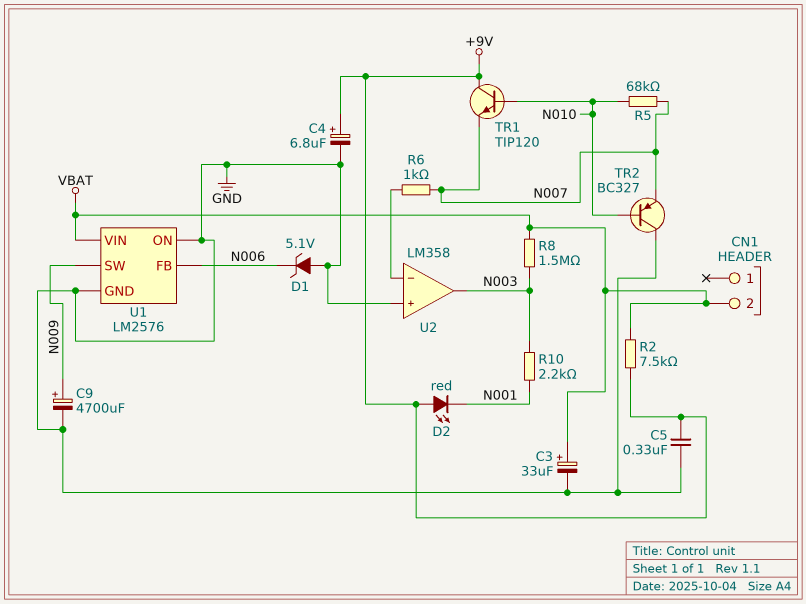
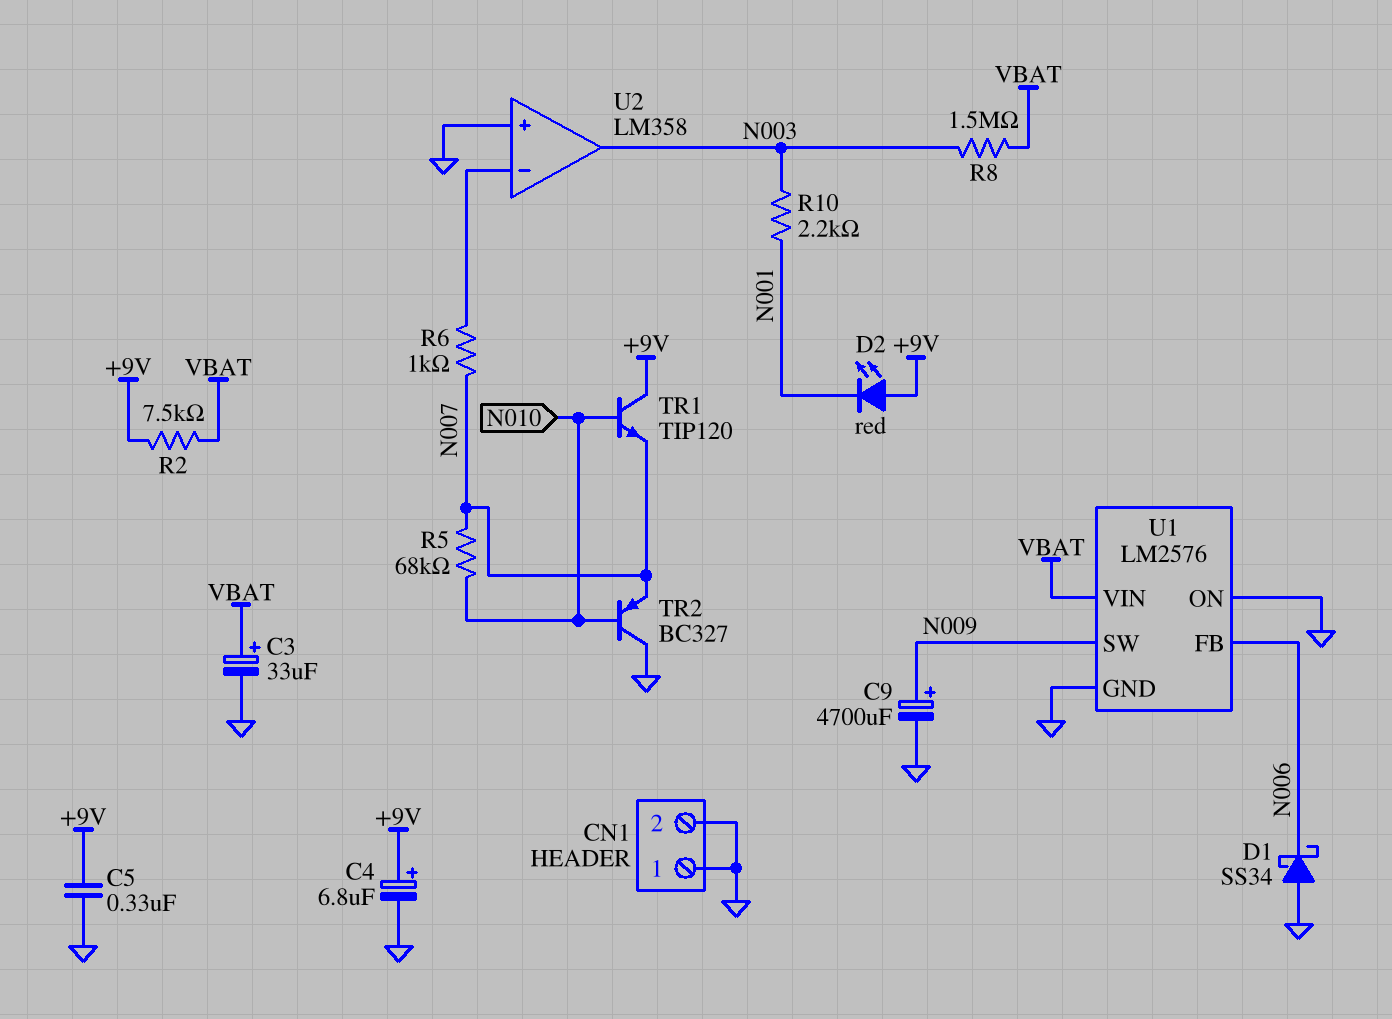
CN1 pin 1: none -> GND
CN1 pin 2: VBAT -> GND
D1: zener 5.1V (A GND, K N006) -> schottky SS34 (A GND, K N006)

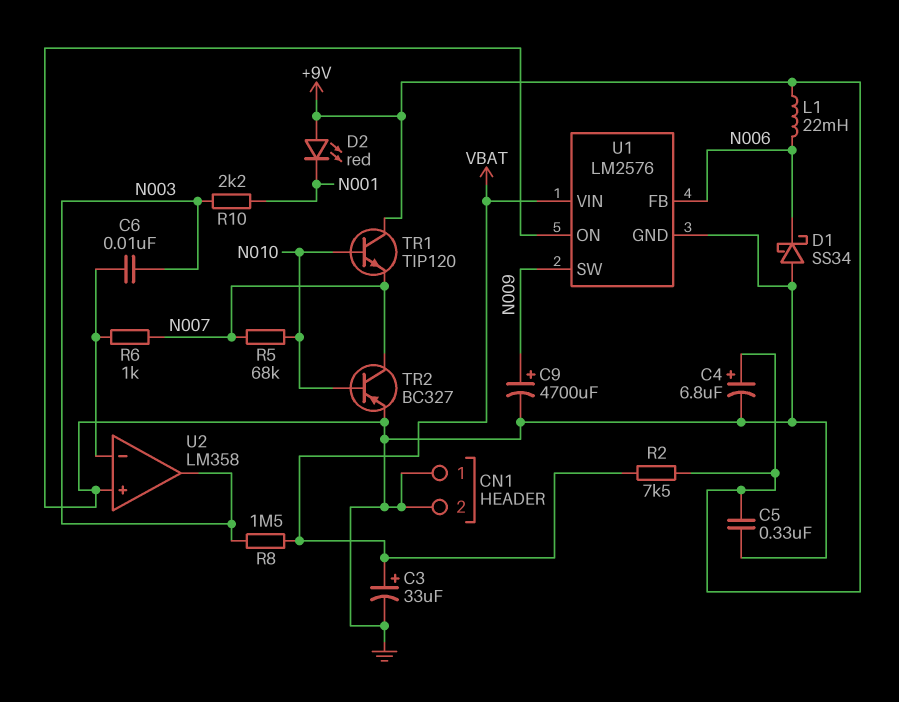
C6: none -> 10nF (N003, U2/in-)
L1: none -> 22mH (+9V, N006)
TR2: PNP BC327 (B N010, C GND, E N007) -> PNP BC327 (B N010, C N007, E GND)

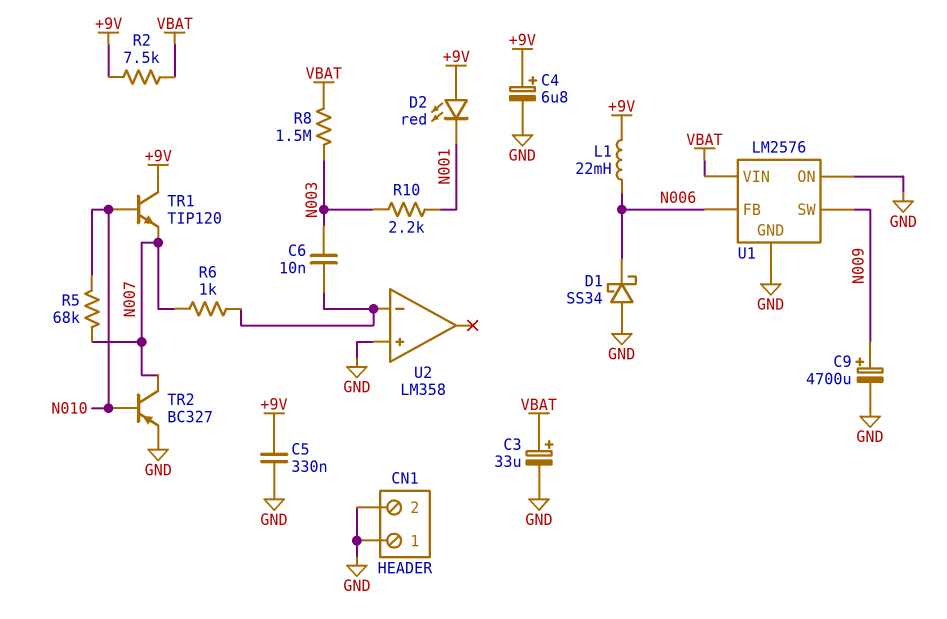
U2 pin out: N003 -> none

